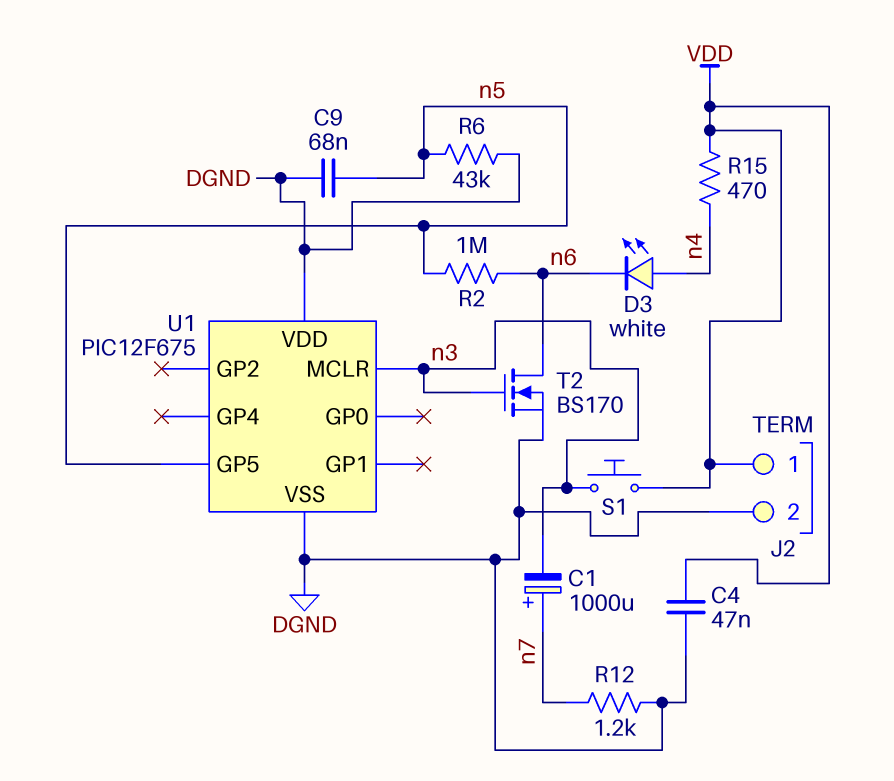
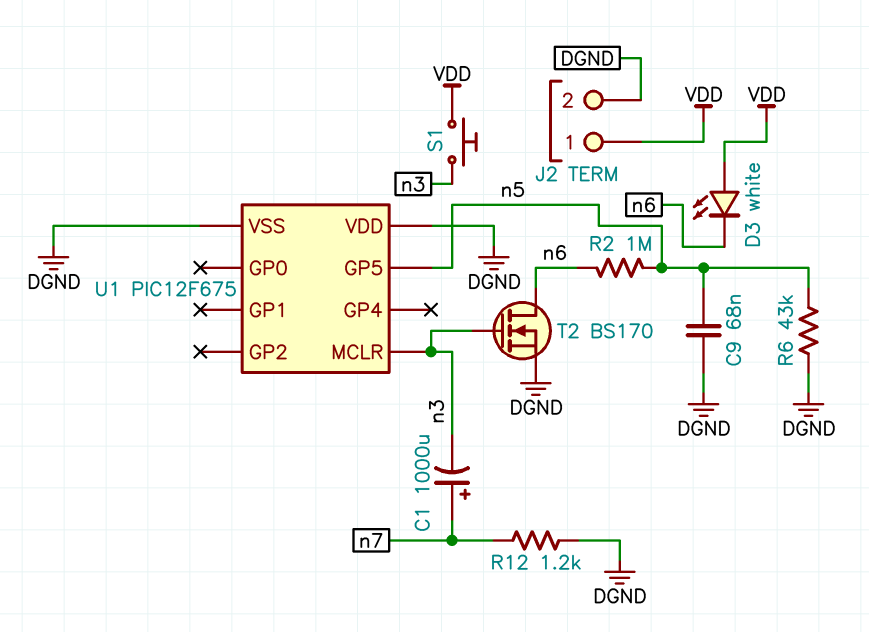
C4: 47nF (DGND, VDD) -> none
D3: LED white (A n4, K n6) -> LED white (A VDD, K n6)
R15: 470 (VDD, n4) -> none

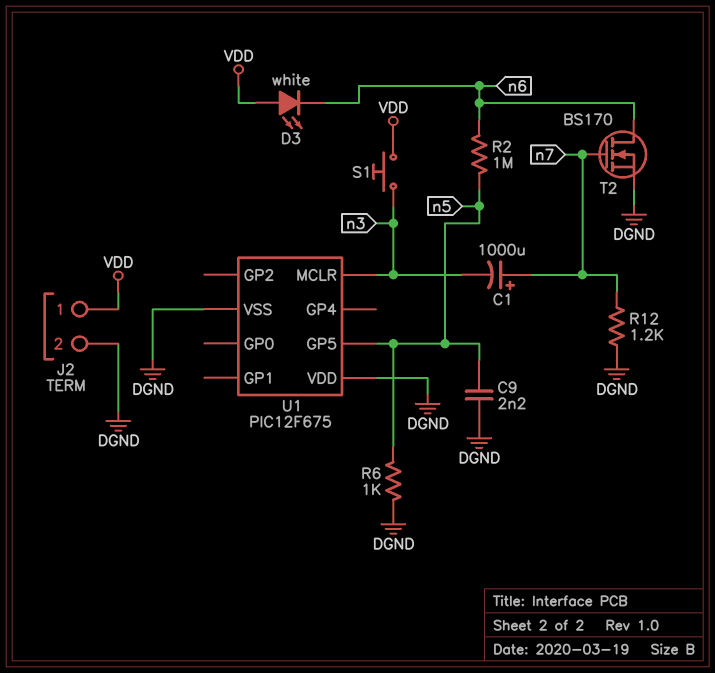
C9: 68nF (DGND, n5) -> 2.2nF (DGND, n5)
R6: 43k (DGND, n5) -> 1k (DGND, n5)
T2: NMOS BS170 (G n3, D n6, S DGND) -> NMOS BS170 (G n7, D n6, S DGND)

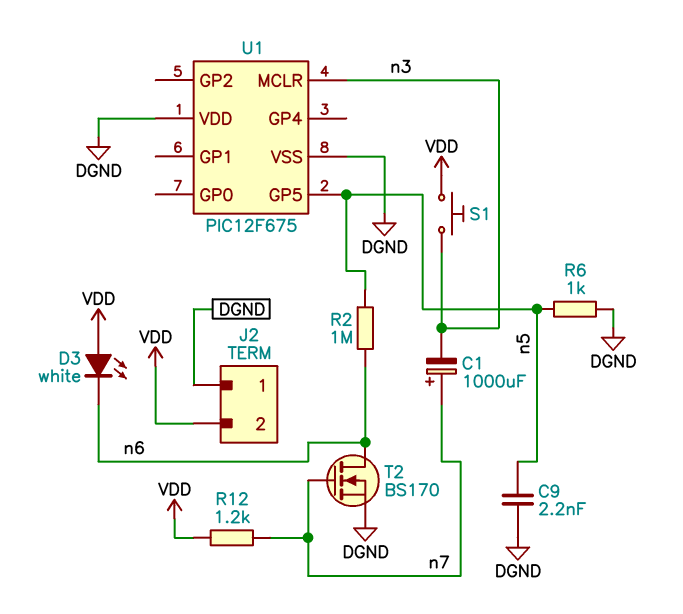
J2 pin 1: VDD -> DGND
J2 pin 2: DGND -> VDD
R12: 1.2k (DGND, n7) -> 1.2k (VDD, n7)

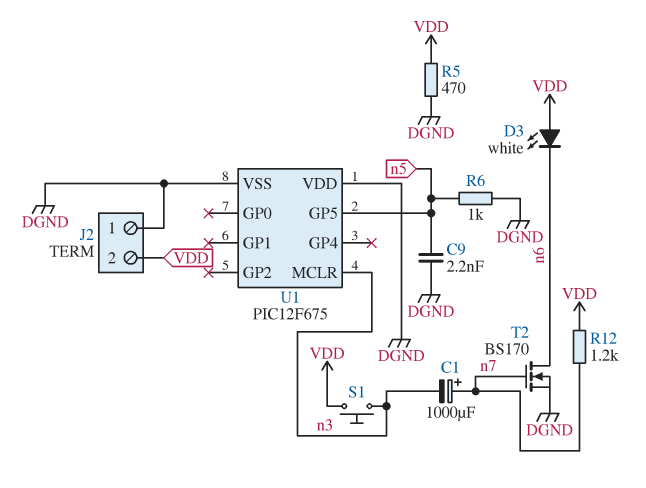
R2: 1M (n5, n6) -> none
R5: none -> 470 (DGND, VDD)

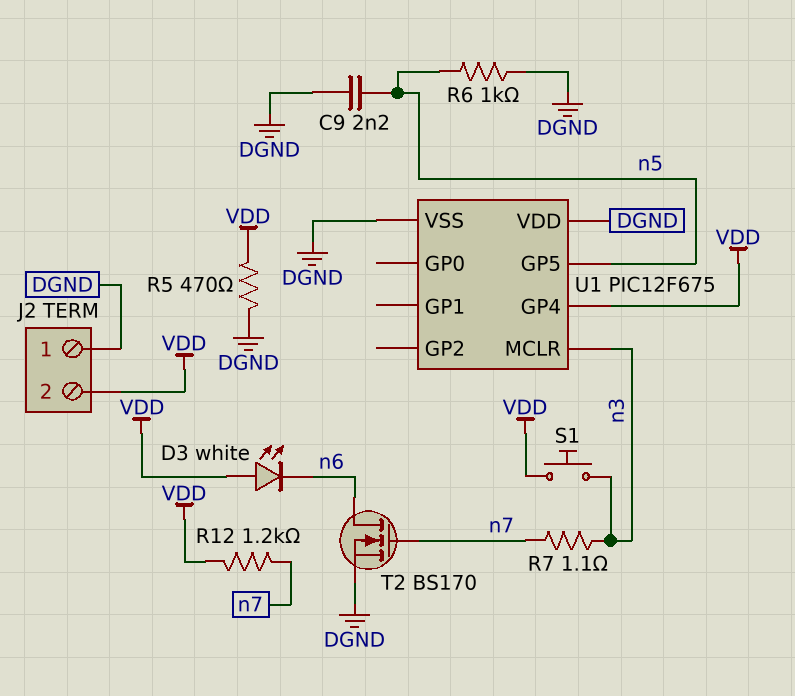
C1: 1000uF (plus n7, minus n3) -> none
R7: none -> 1.1 (n3, n7)
U1 pin GP4: none -> VDD

